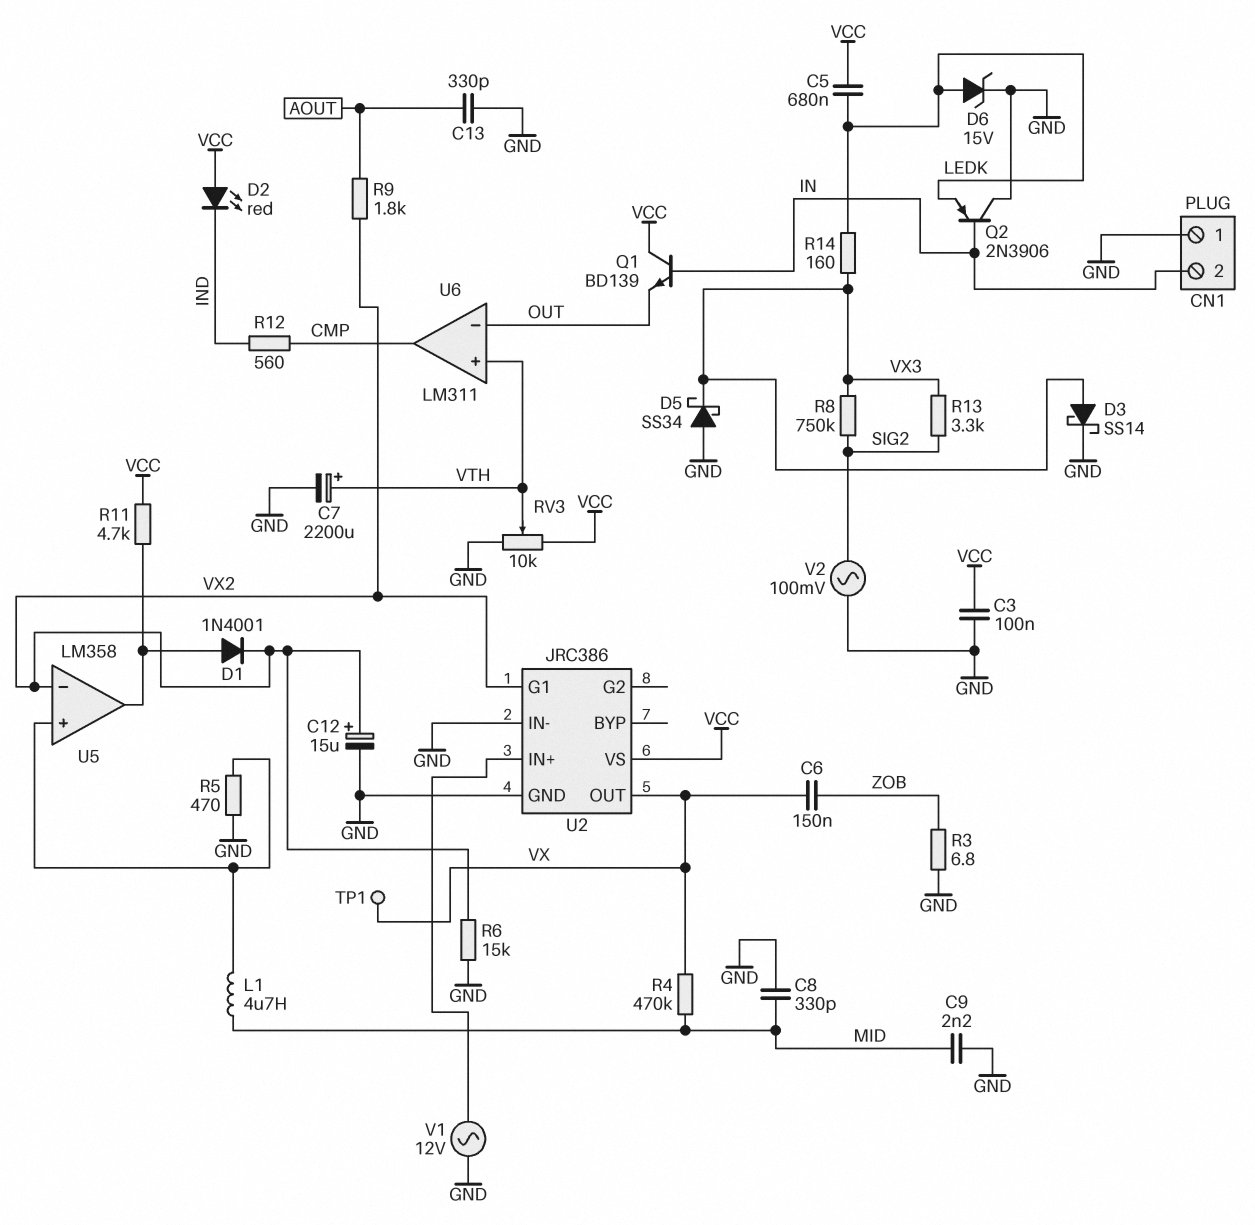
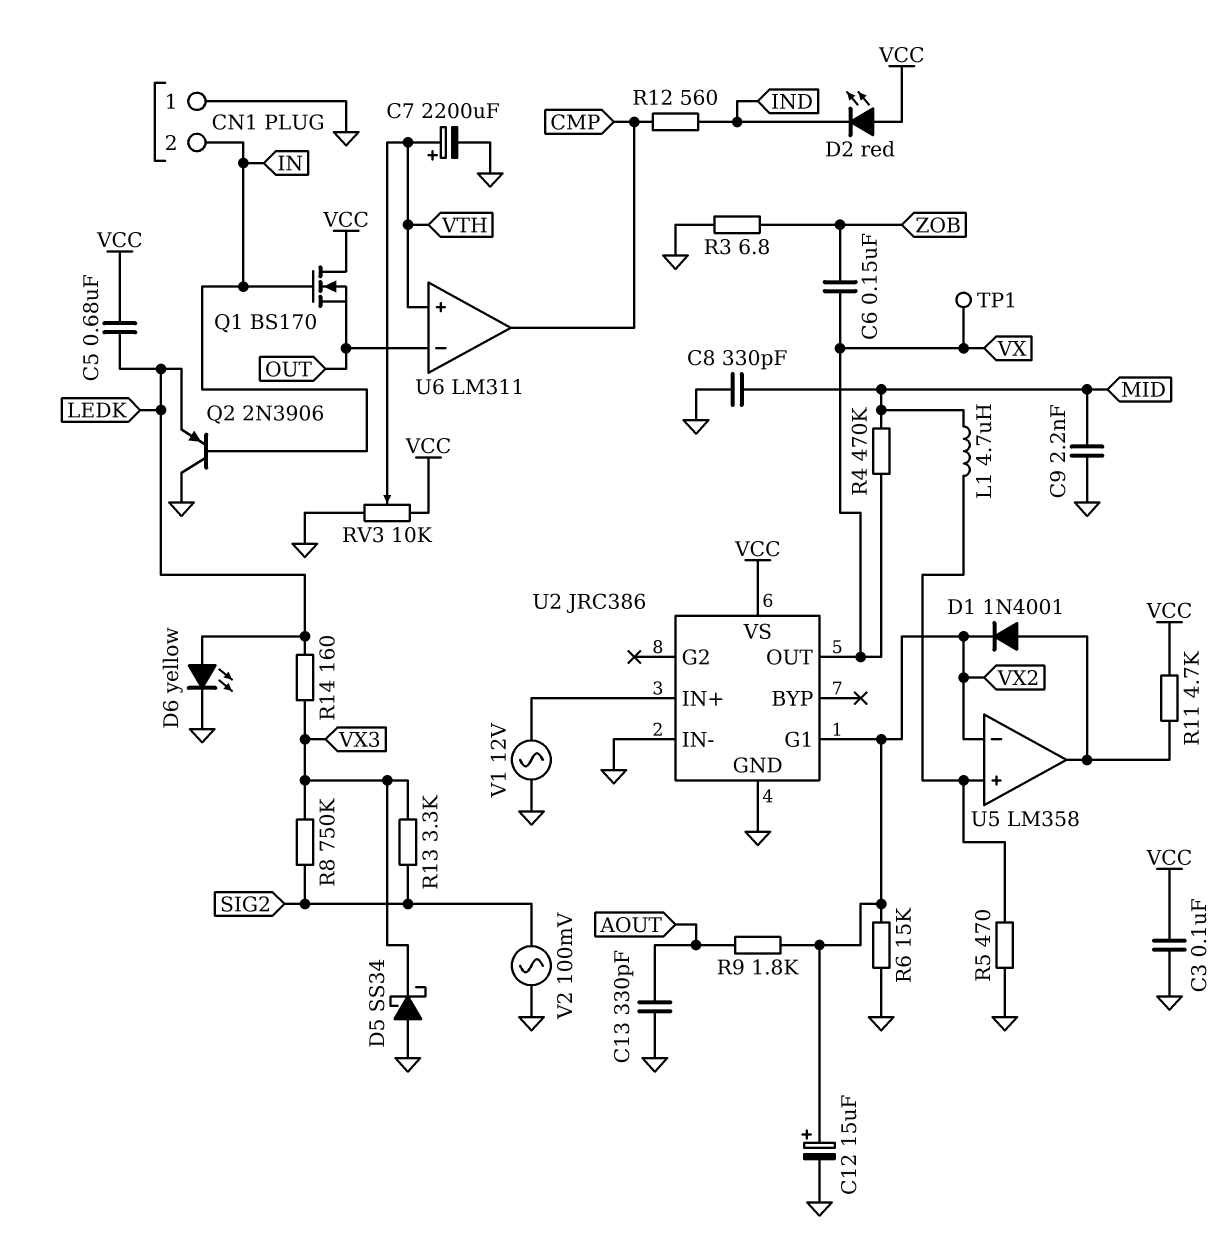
D3: schottky SS14 (A VX3, K GND) -> none
D6: zener 15V (A LEDK, K GND) -> LED yellow (A LEDK, K GND)
Q1: NPN BD139 (B IN, C VCC, E OUT) -> NMOS BS170 (G IN, D VCC, S OUT)

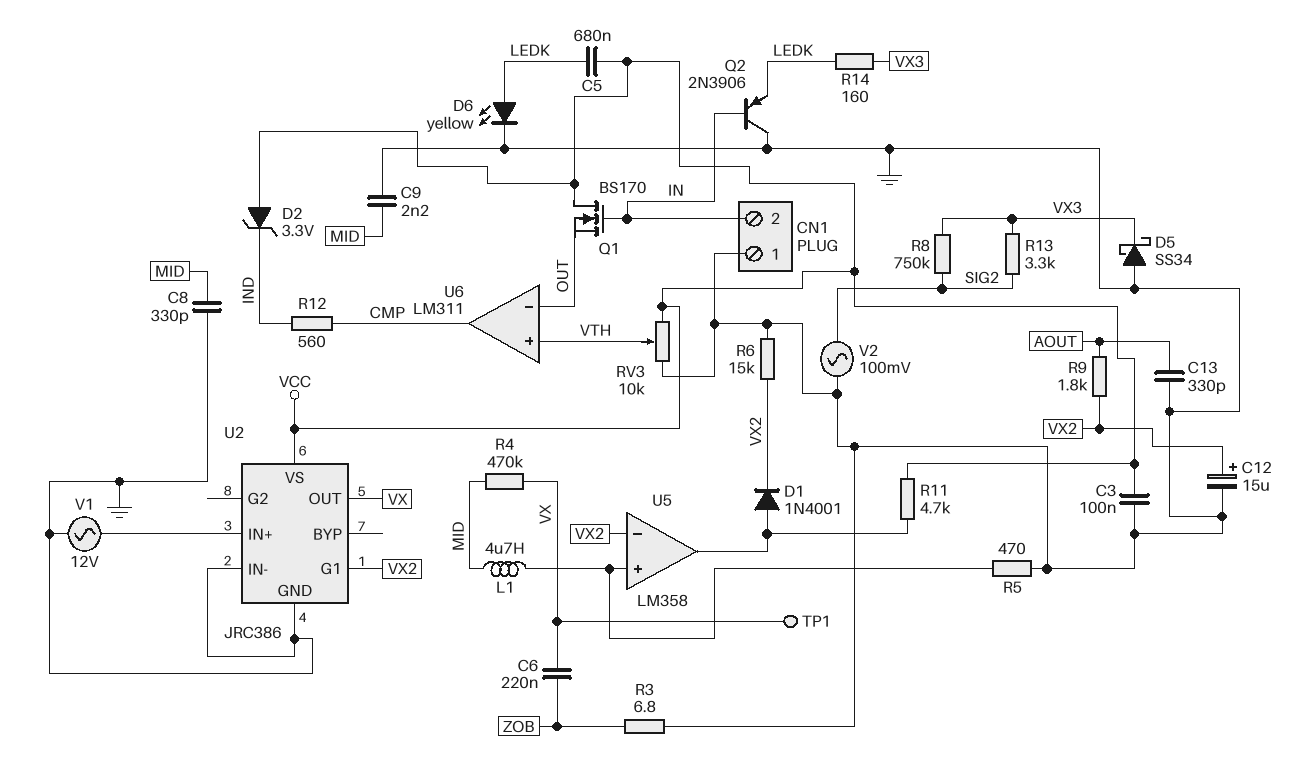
C6: 150nF (VX, ZOB) -> 220nF (VX, ZOB)
C7: 2200uF (plus VTH, minus GND) -> none
D2: LED red (A VCC, K IND) -> zener 3.3V (A VCC, K IND)

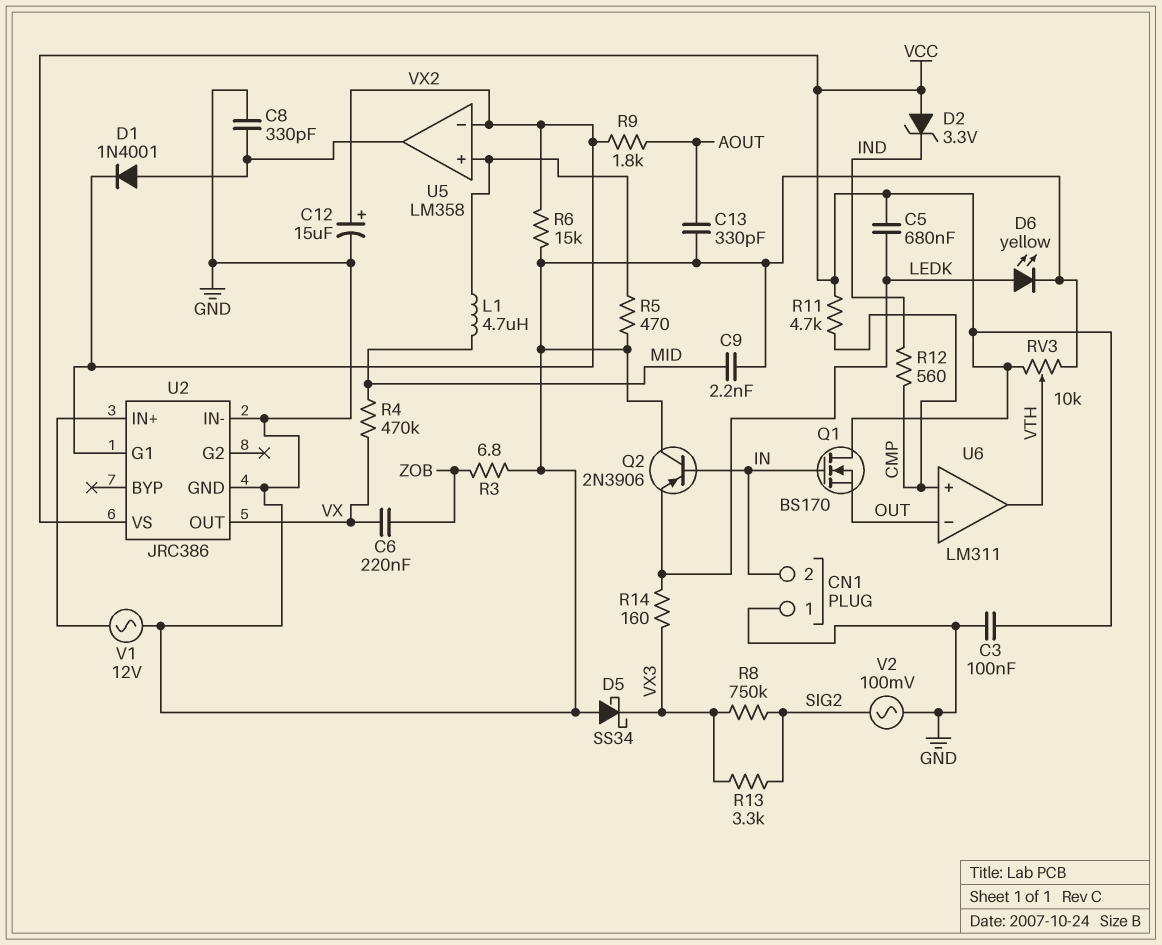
C8: 330pF (GND, MID) -> 330pF (GND, U5/out)
R11: 4.7k (U5/out, VCC) -> 4.7k (CMP, VCC)
TP1: test point (VX) -> none
U6 pin in+: VTH -> CMP
U6 pin out: CMP -> VTH

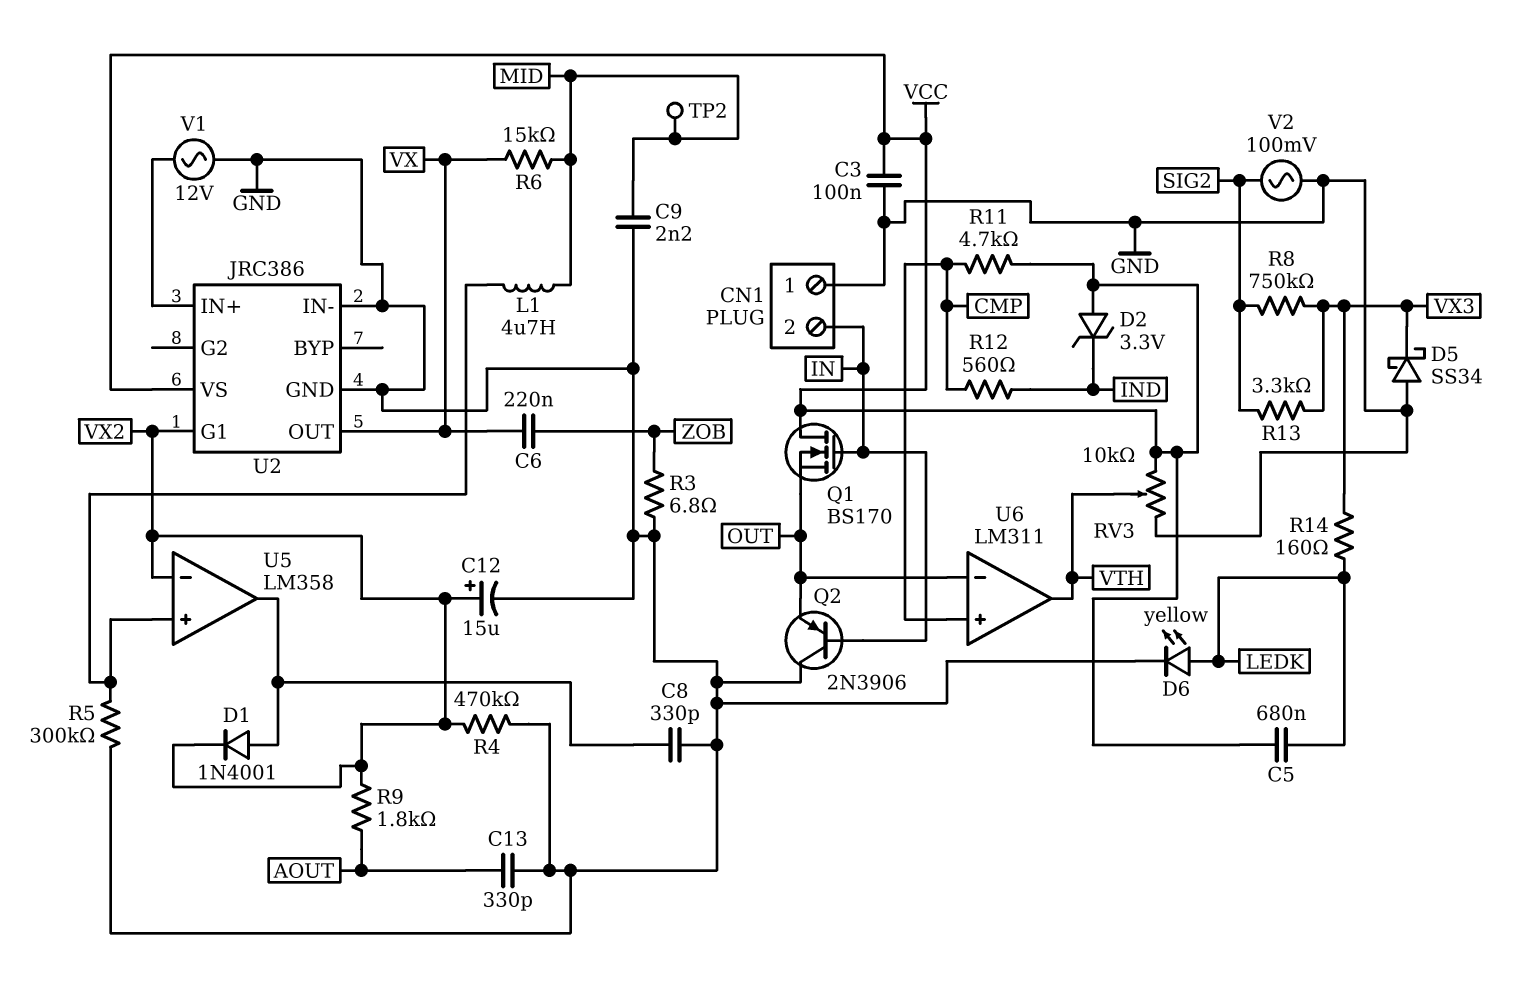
Q2: PNP 2N3906 (B IN, C GND, E LEDK) -> PNP 2N3906 (B IN, C GND, E OUT)
R4: 470k (MID, VX) -> 470k (GND, VX2)
R5: 470 (GND, U5/in+) -> 300k (GND, U5/in+)
R6: 15k (GND, VX2) -> 15k (MID, VX)
TP2: none -> test point (MID)

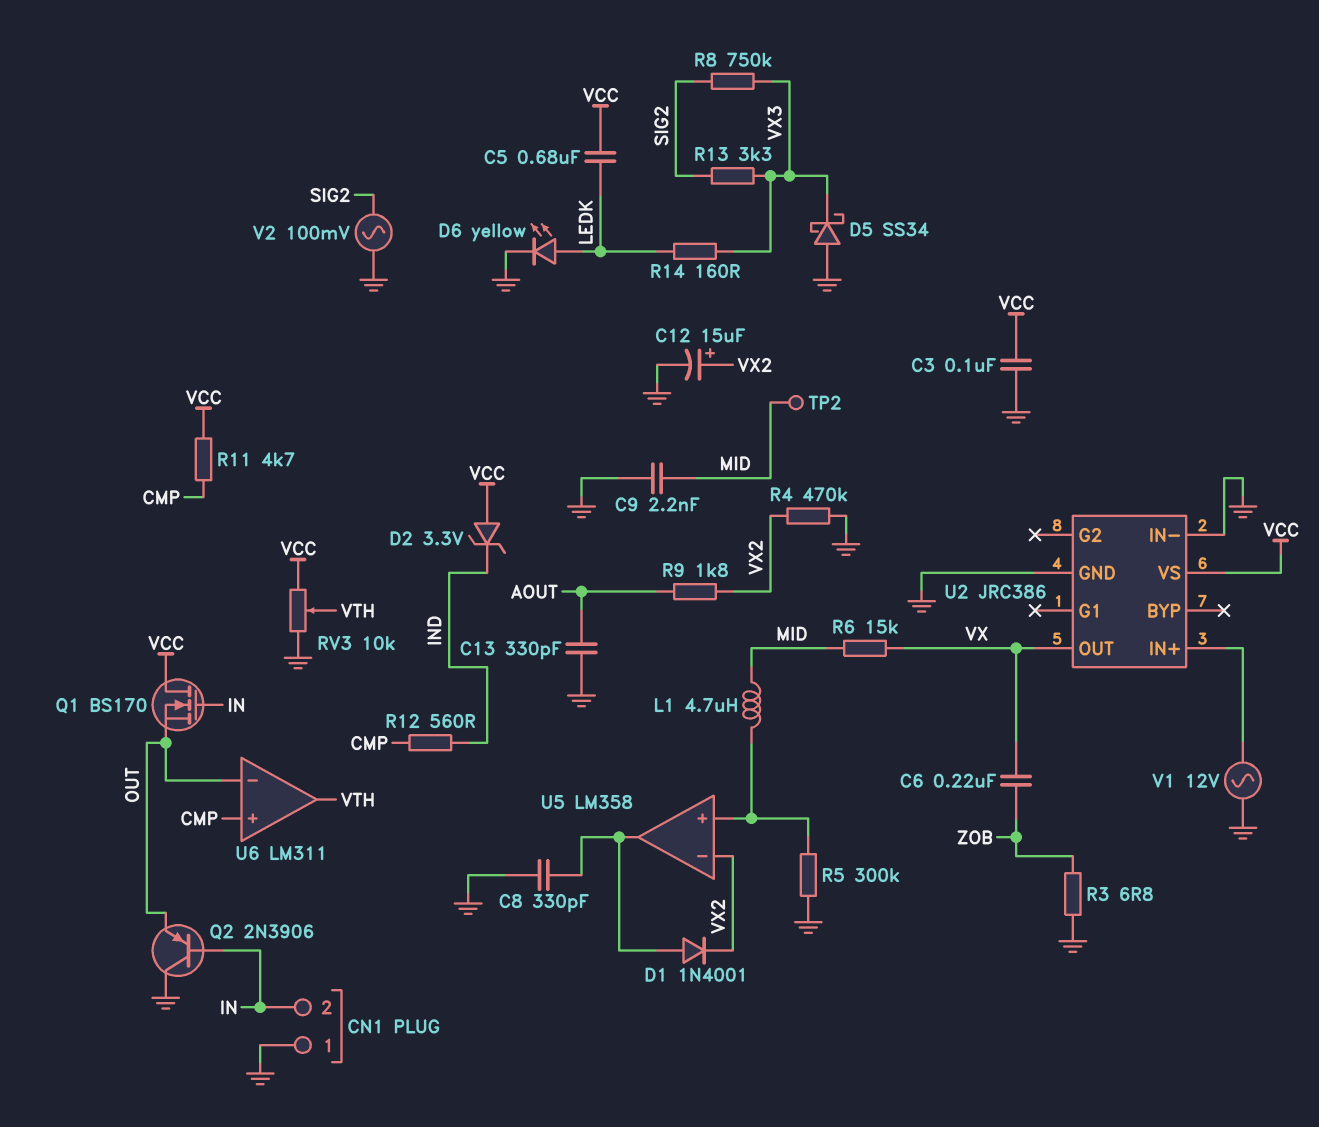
U2 pin G1: VX2 -> none

